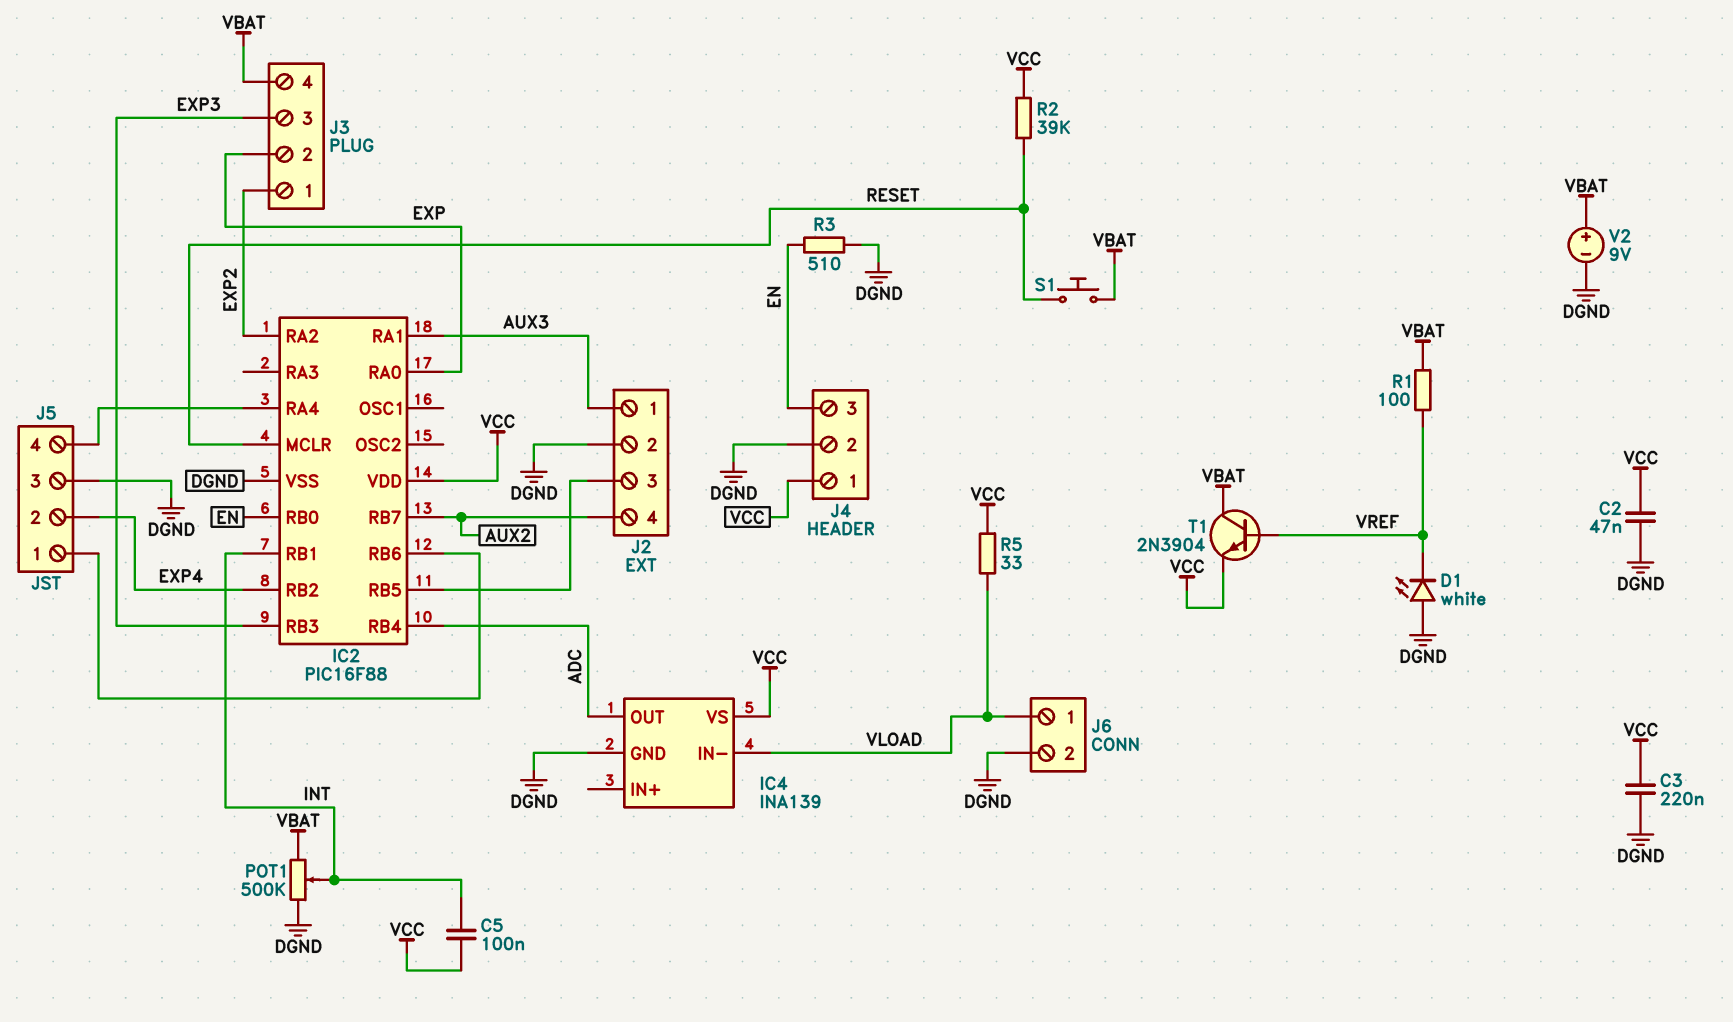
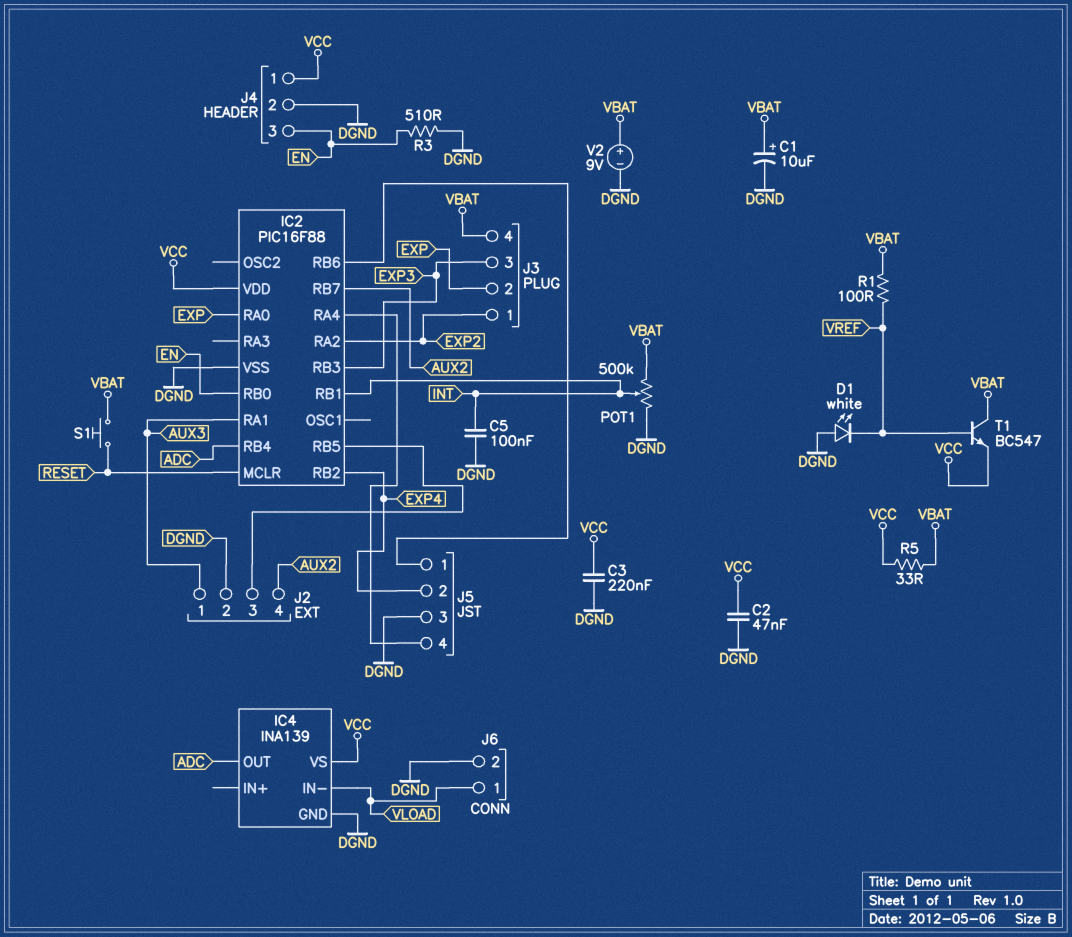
C1: none -> 10uF (plus VBAT, minus DGND)
C5: 100nF (INT, VCC) -> 100nF (DGND, INT)
R2: 39k (RESET, VCC) -> none
R5: 33 (VCC, VLOAD) -> 33 (VBAT, VCC)
T1: NPN 2N3904 (B VREF, C VBAT, E VCC) -> NPN BC547 (B VREF, C VBAT, E VCC)

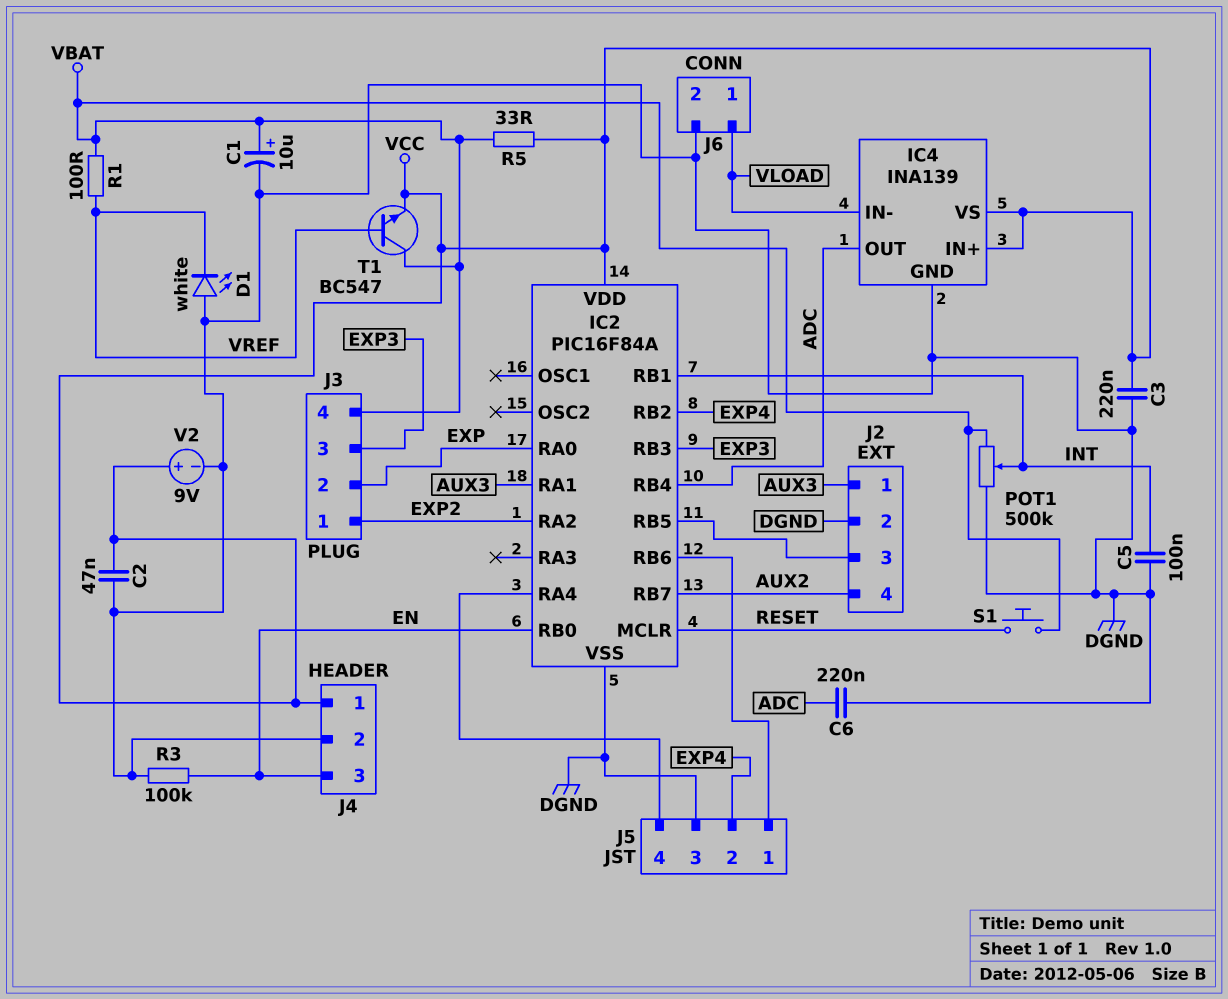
C6: none -> 220nF (ADC, DGND)
IC2: PIC16F88 -> PIC16F84A
IC4 pin IN+: none -> VCC
R3: 510 (DGND, EN) -> 100k (DGND, EN)
V2: 9V (plus VBAT, minus DGND) -> 9V (plus VCC, minus DGND)

